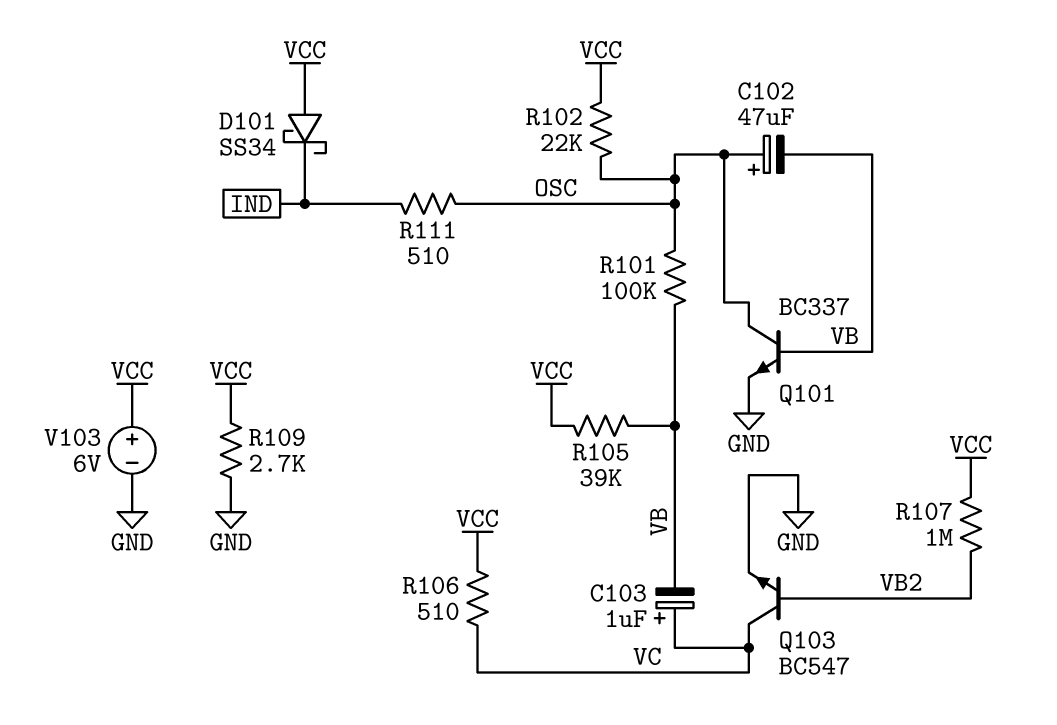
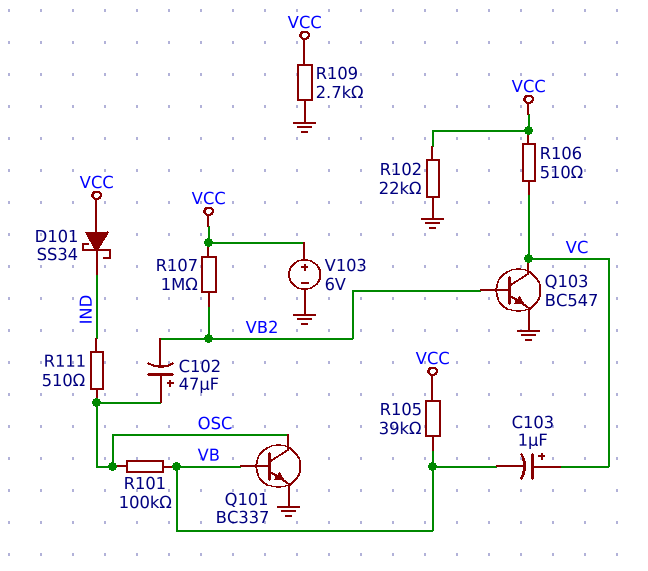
C102: 47uF (plus OSC, minus VB) -> 47uF (plus OSC, minus VB2)
R102: 22k (OSC, VCC) -> 22k (GND, VCC)

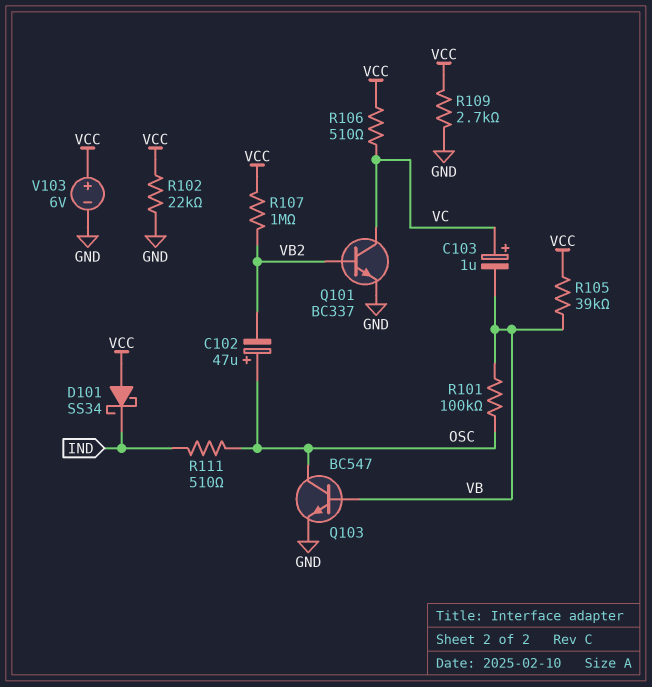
Q101: NPN BC337 (B VB, C OSC, E GND) -> NPN BC337 (B VB2, C VC, E GND)
Q103: NPN BC547 (B VB2, C VC, E GND) -> NPN BC547 (B VB, C OSC, E GND)

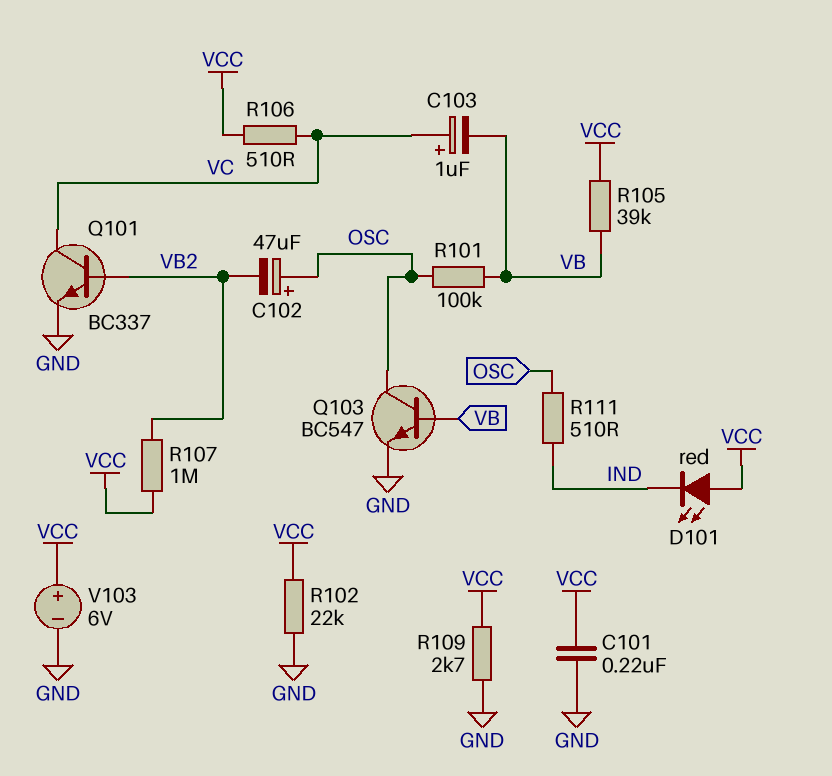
C101: none -> 220nF (GND, VCC)
D101: schottky SS34 (A VCC, K IND) -> LED red (A VCC, K IND)

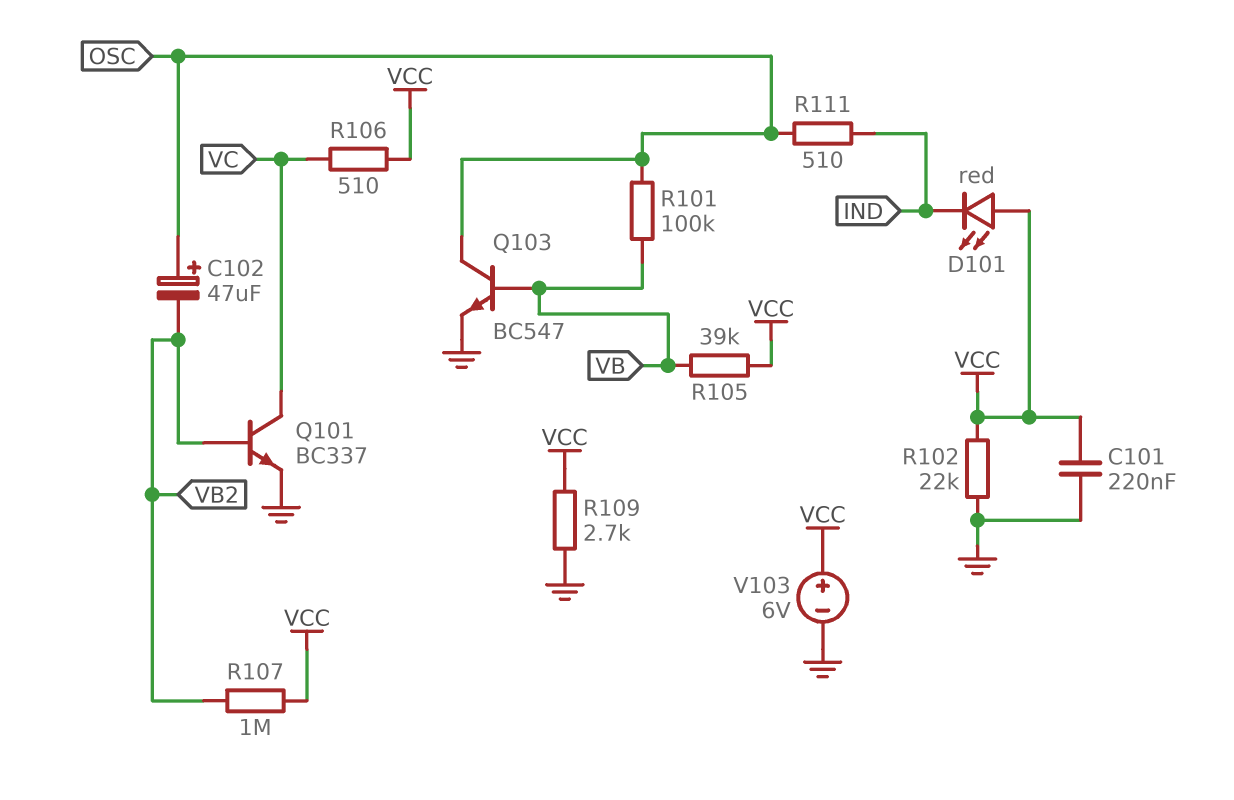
C103: 1uF (plus VC, minus VB) -> none

